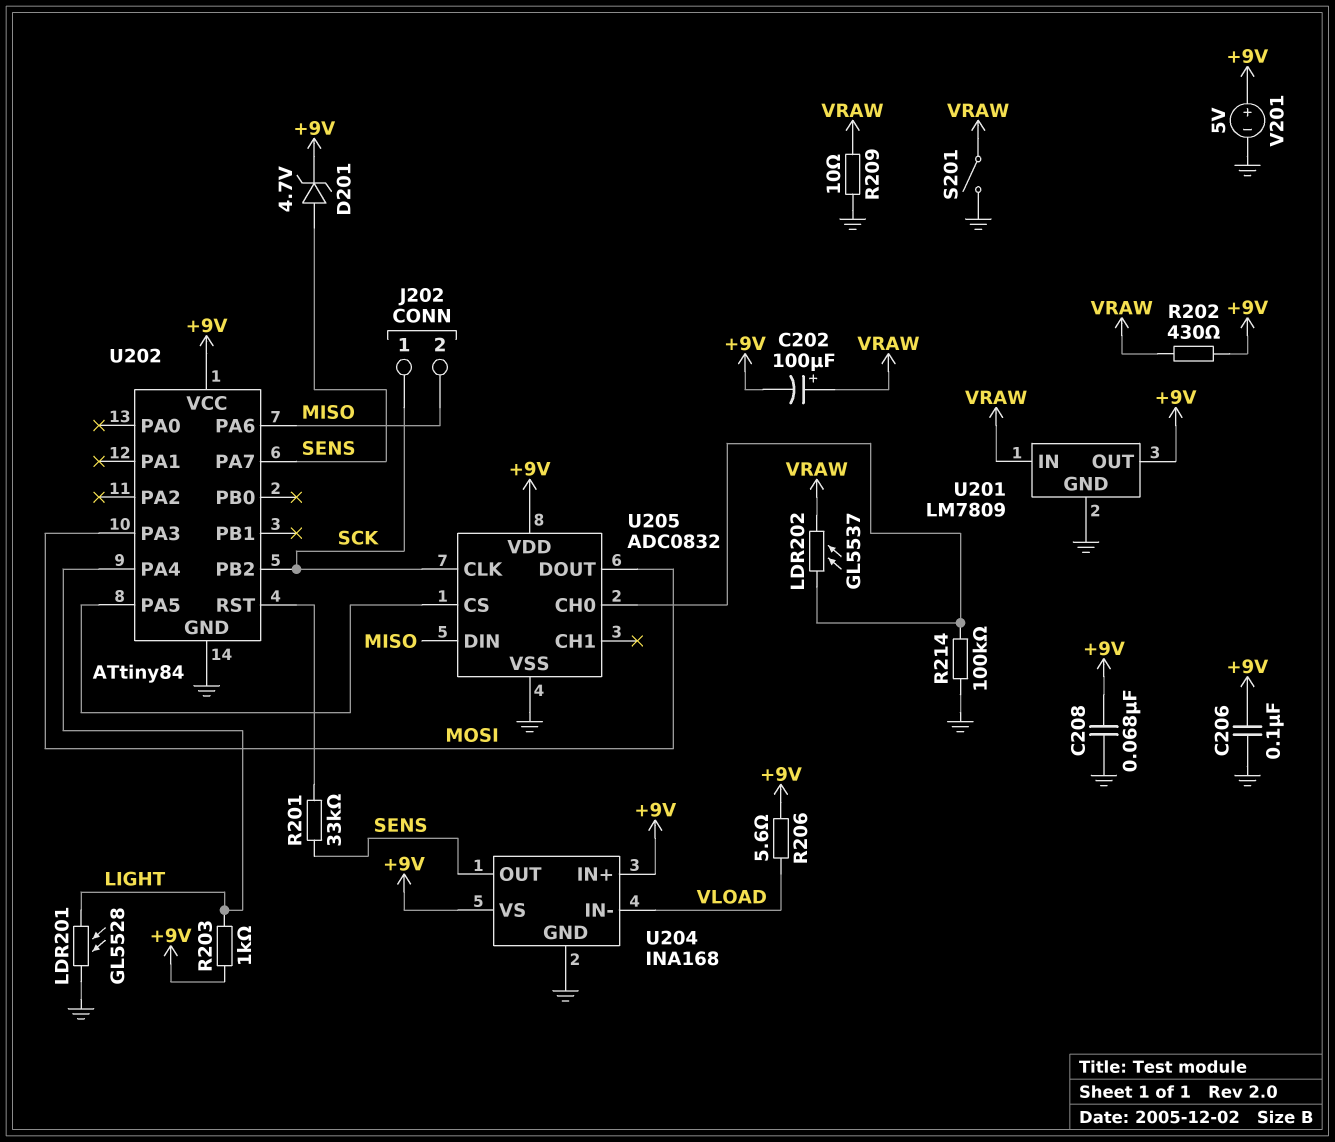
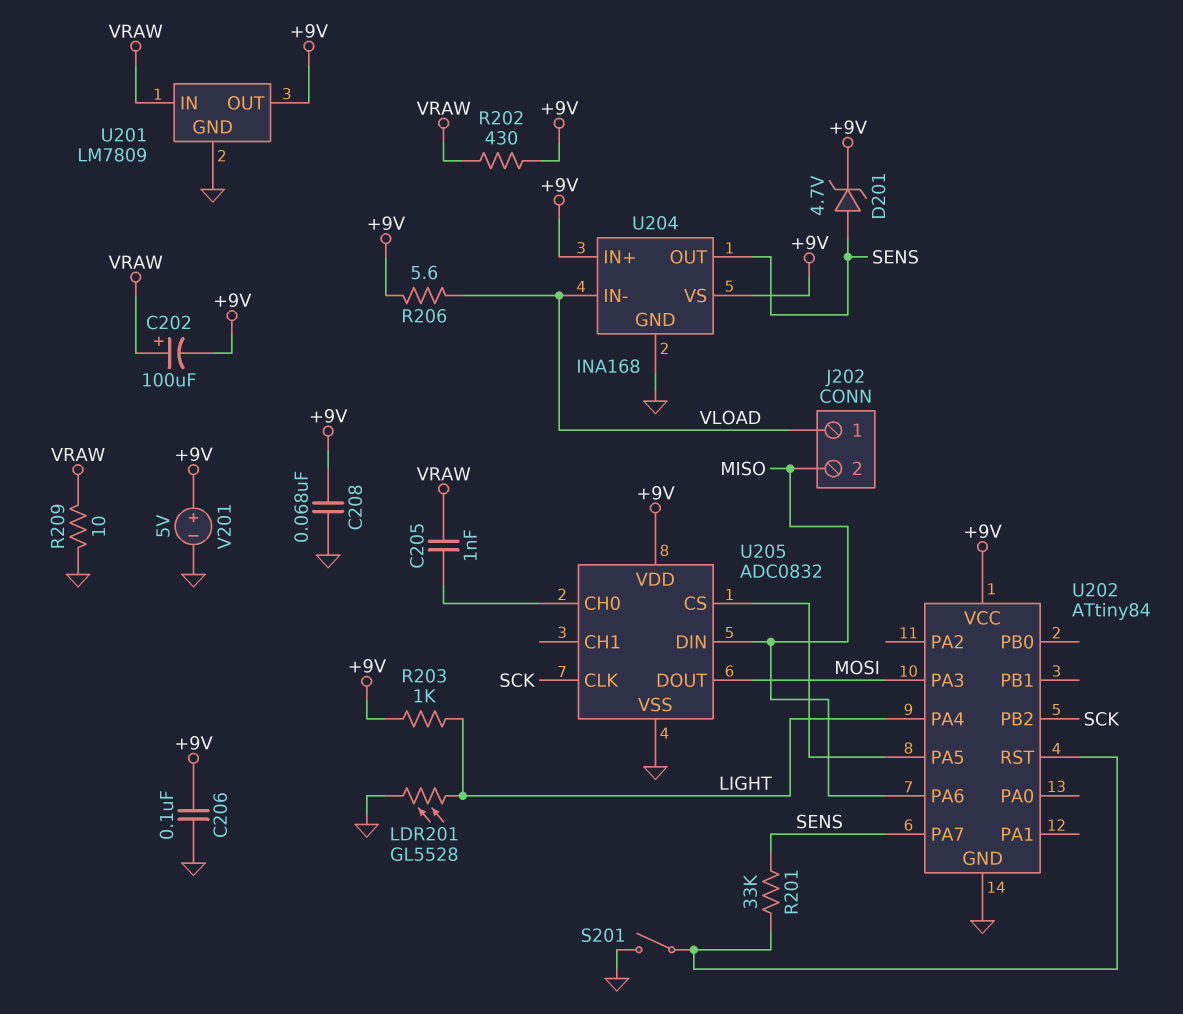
C205: none -> 1nF (U205/CH0, VRAW)
J202 pin 1: SCK -> VLOAD
LDR202: GL5537 (U205/CH0, VRAW) -> none
R214: 100k (GND, U205/CH0) -> none
S201: switch (GND, VRAW) -> switch (GND, U202/RST)

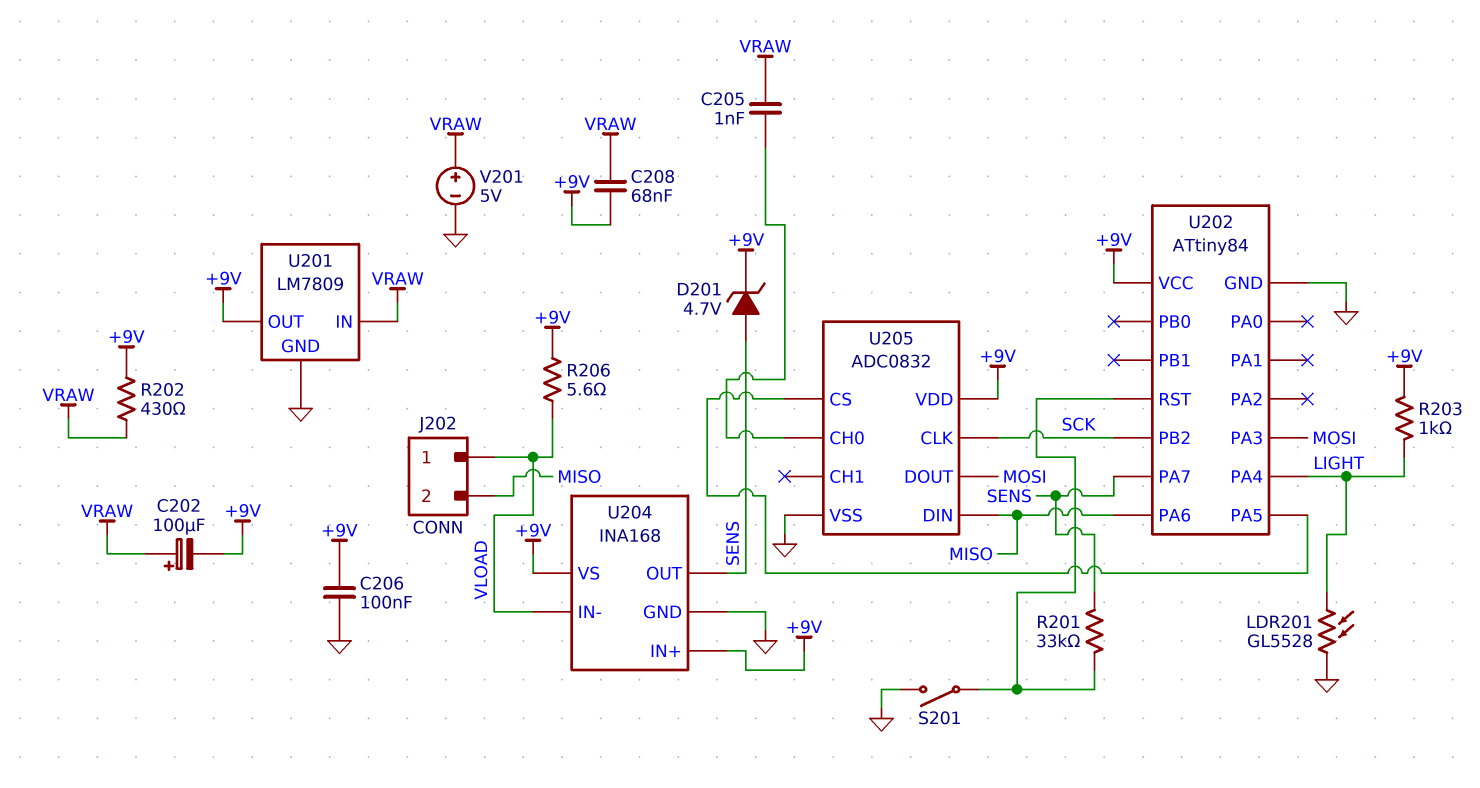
C208: 68nF (+9V, GND) -> 68nF (+9V, VRAW)
R209: 10 (GND, VRAW) -> none
V201: 5V (plus +9V, minus GND) -> 5V (plus VRAW, minus GND)

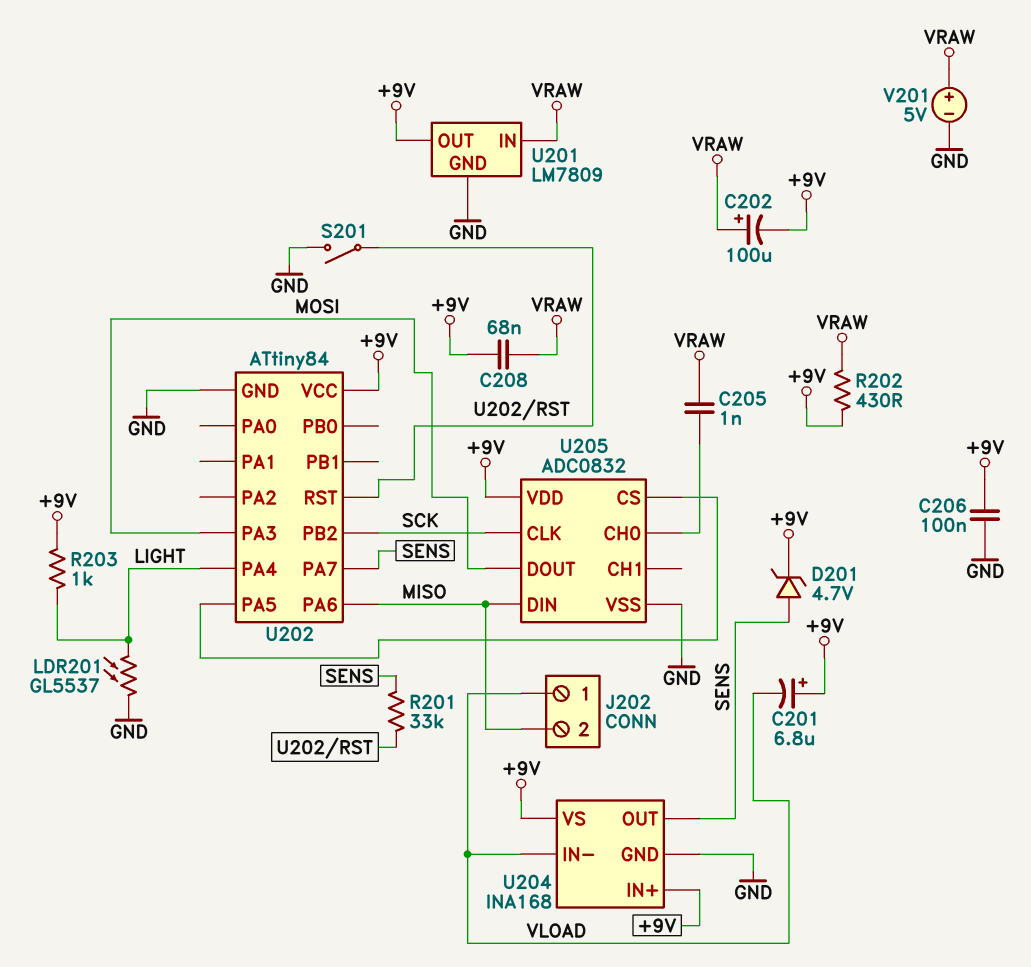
C201: none -> 6.8uF (plus +9V, minus VLOAD)
LDR201: GL5528 (GND, LIGHT) -> GL5537 (GND, LIGHT)
R206: 5.6 (+9V, VLOAD) -> none

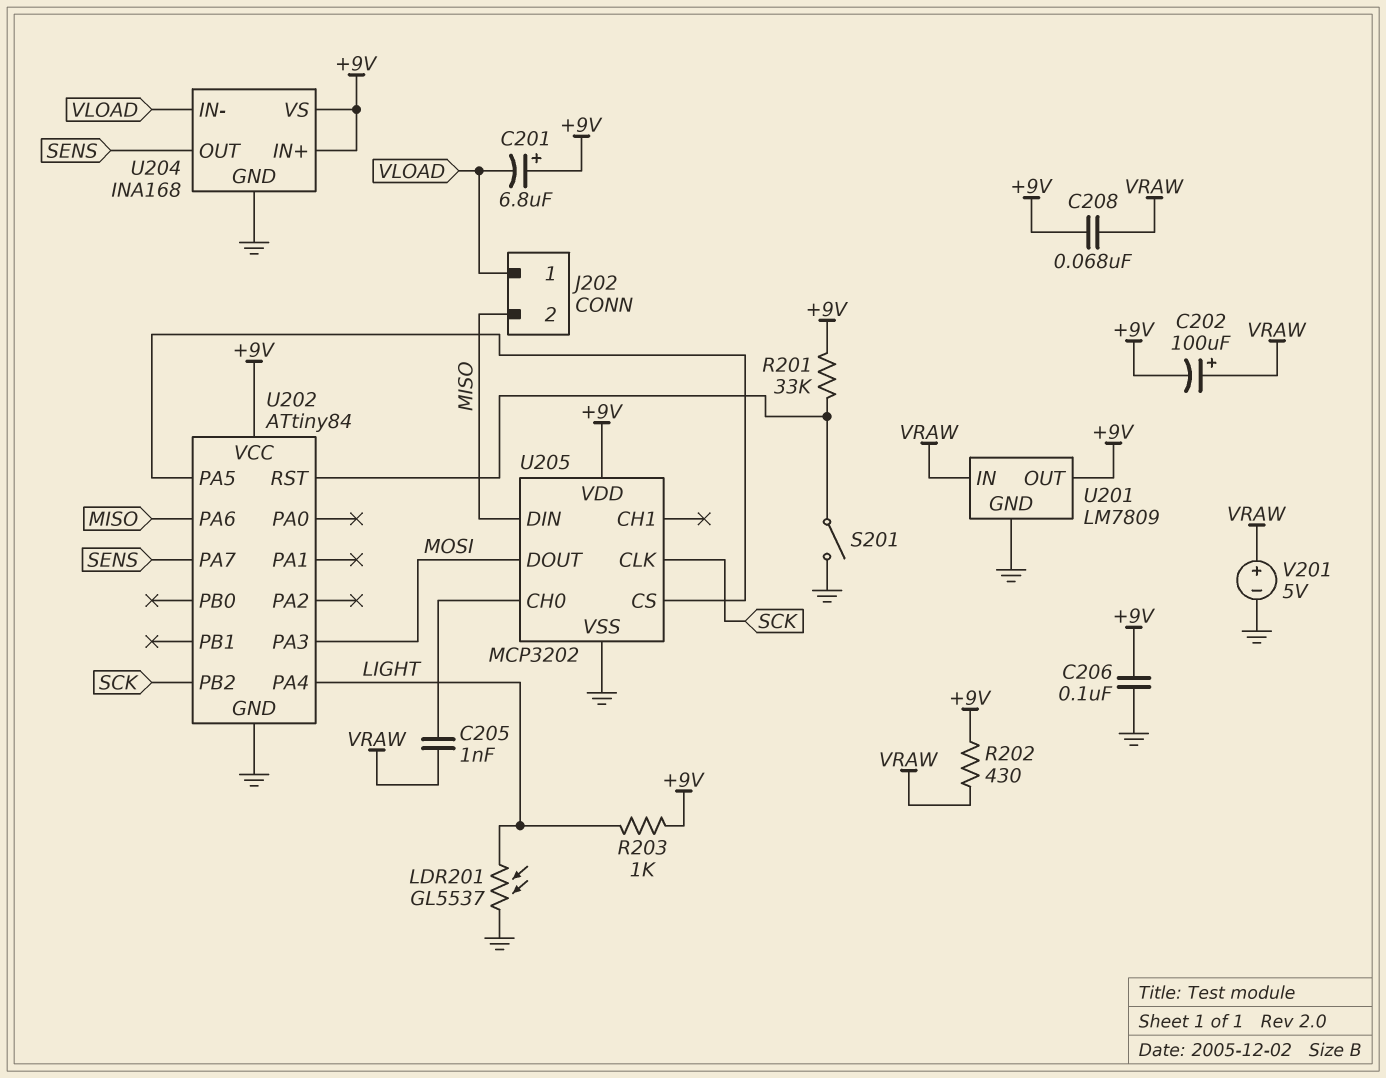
D201: zener 4.7V (A SENS, K +9V) -> none
R201: 33k (SENS, U202/RST) -> 33k (+9V, U202/RST)
U205: ADC0832 -> MCP3202

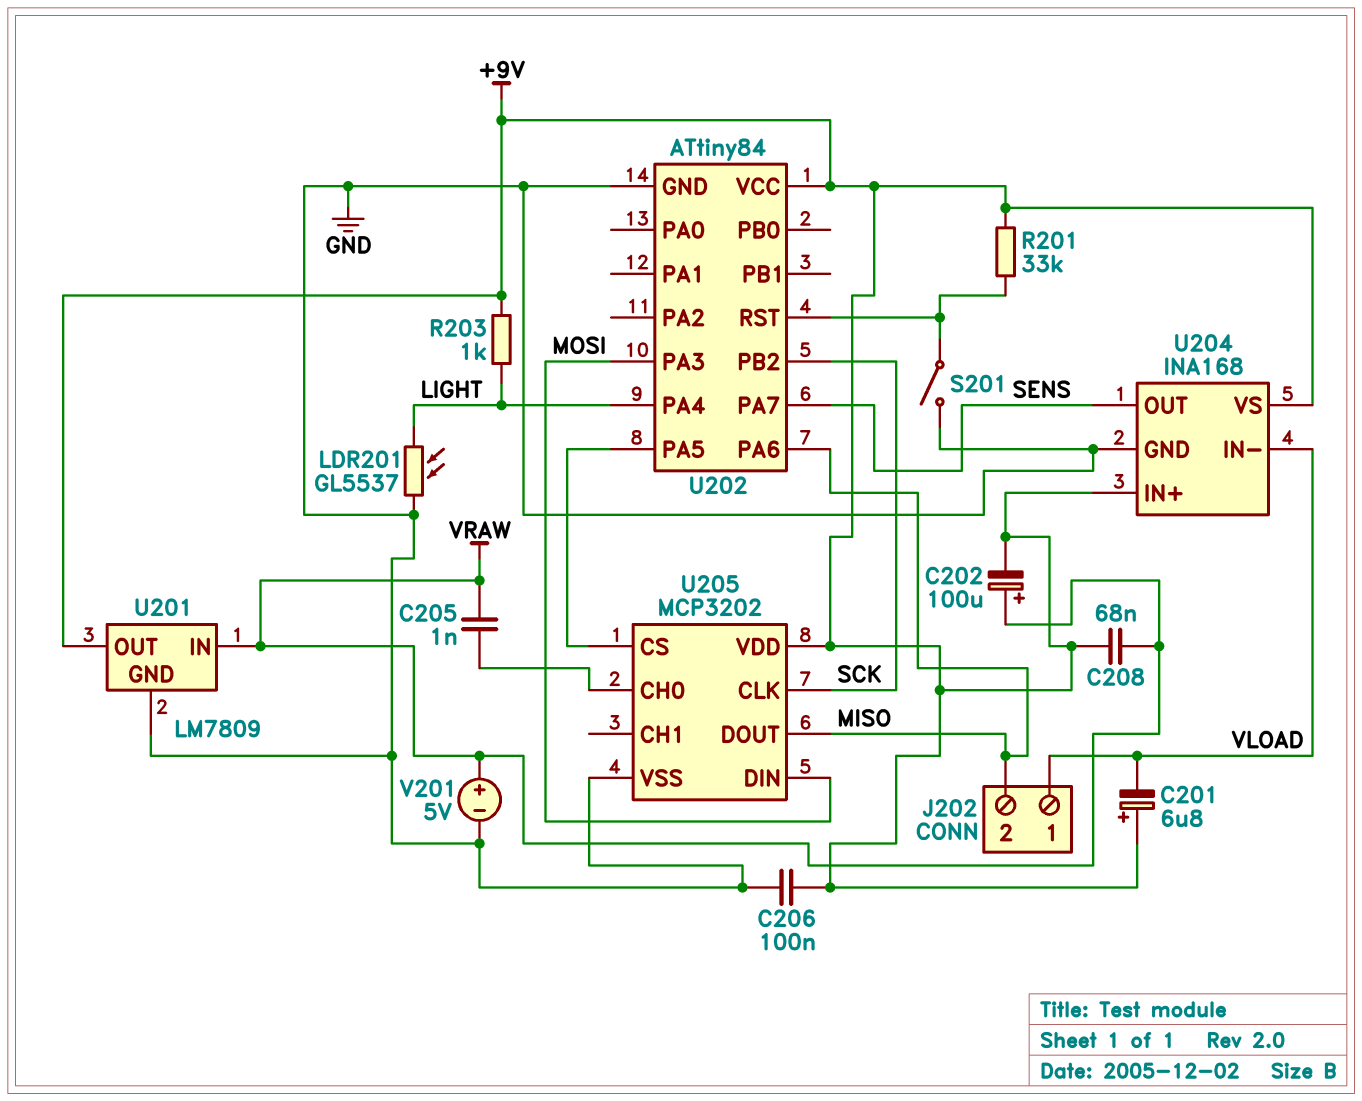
R202: 430 (+9V, VRAW) -> none
U205 pin DIN: MISO -> MOSI
U205 pin DOUT: MOSI -> MISO

